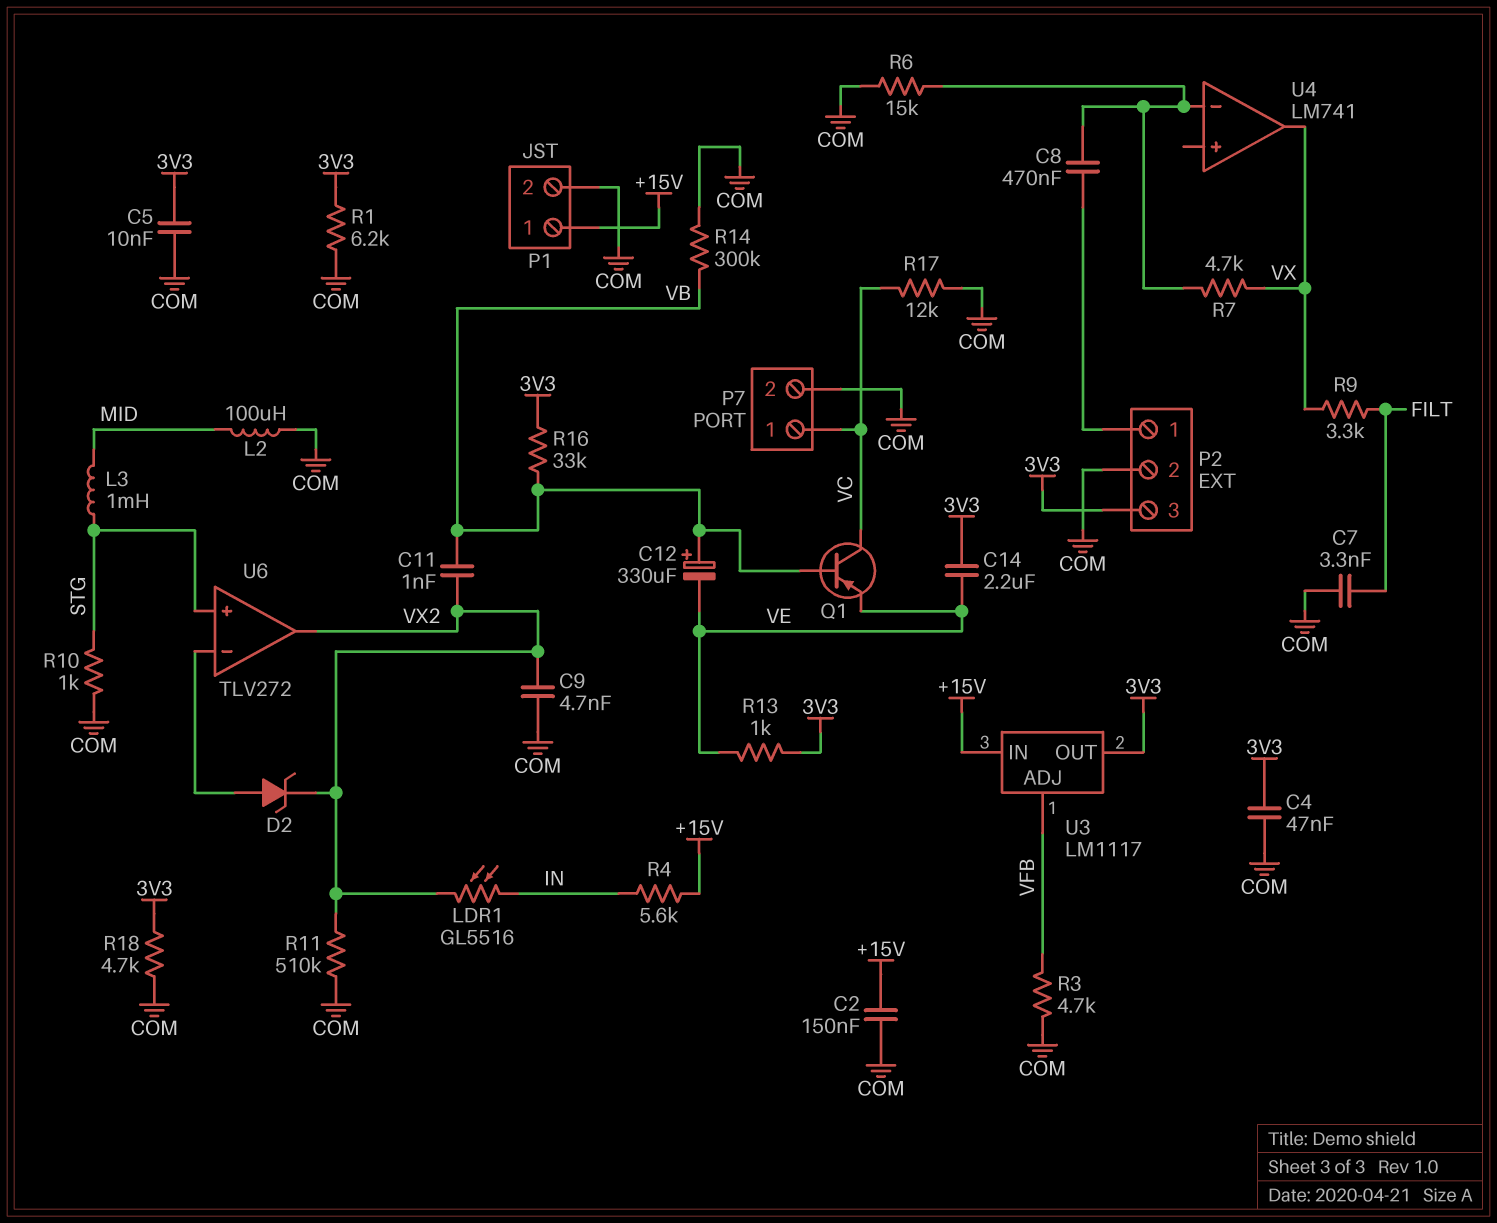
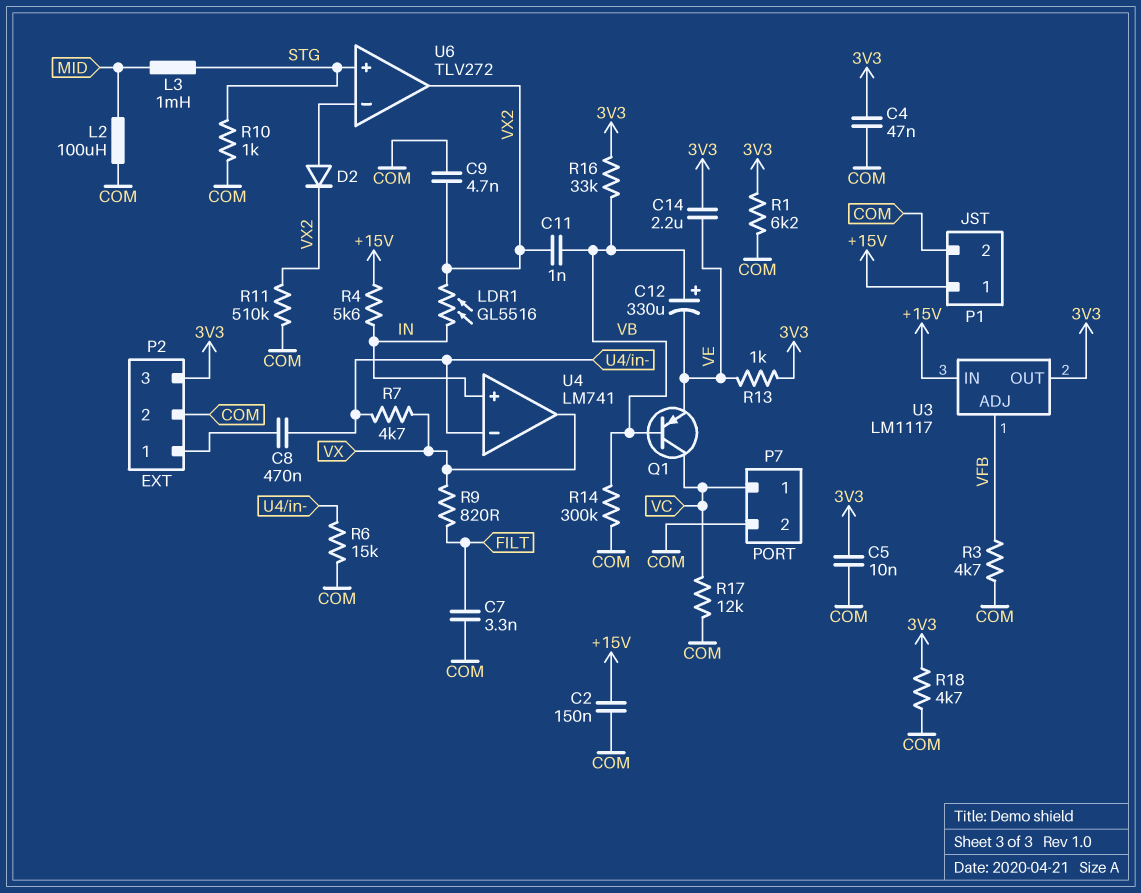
D2: zener (A U6/in-, K VX2) -> diode (A U6/in-, K VX2)
R9: 3.3k (FILT, VX) -> 820 (FILT, VX)
U4 pin in+: none -> IN

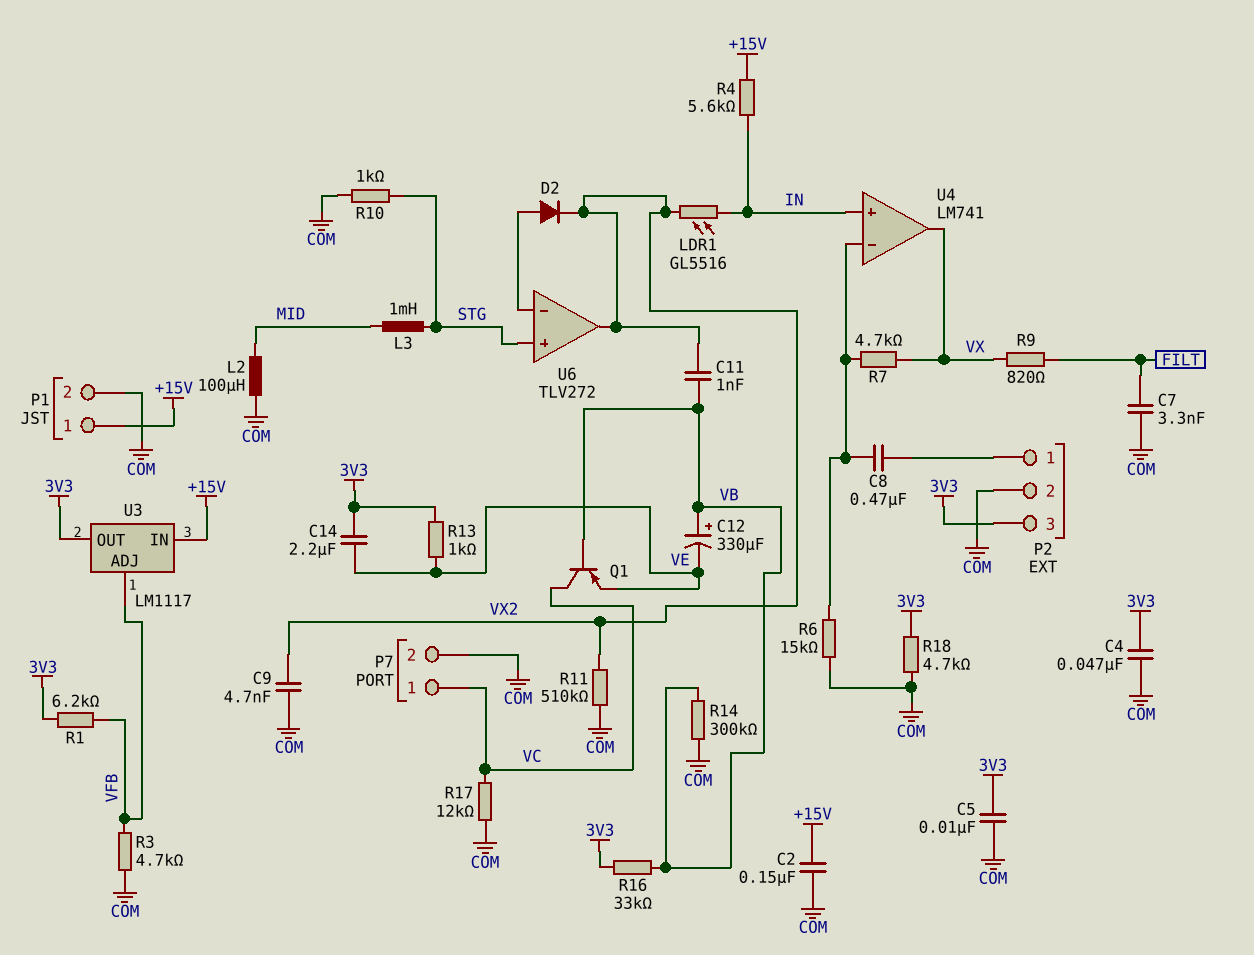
R1: 6.2k (3V3, COM) -> 6.2k (3V3, VFB)

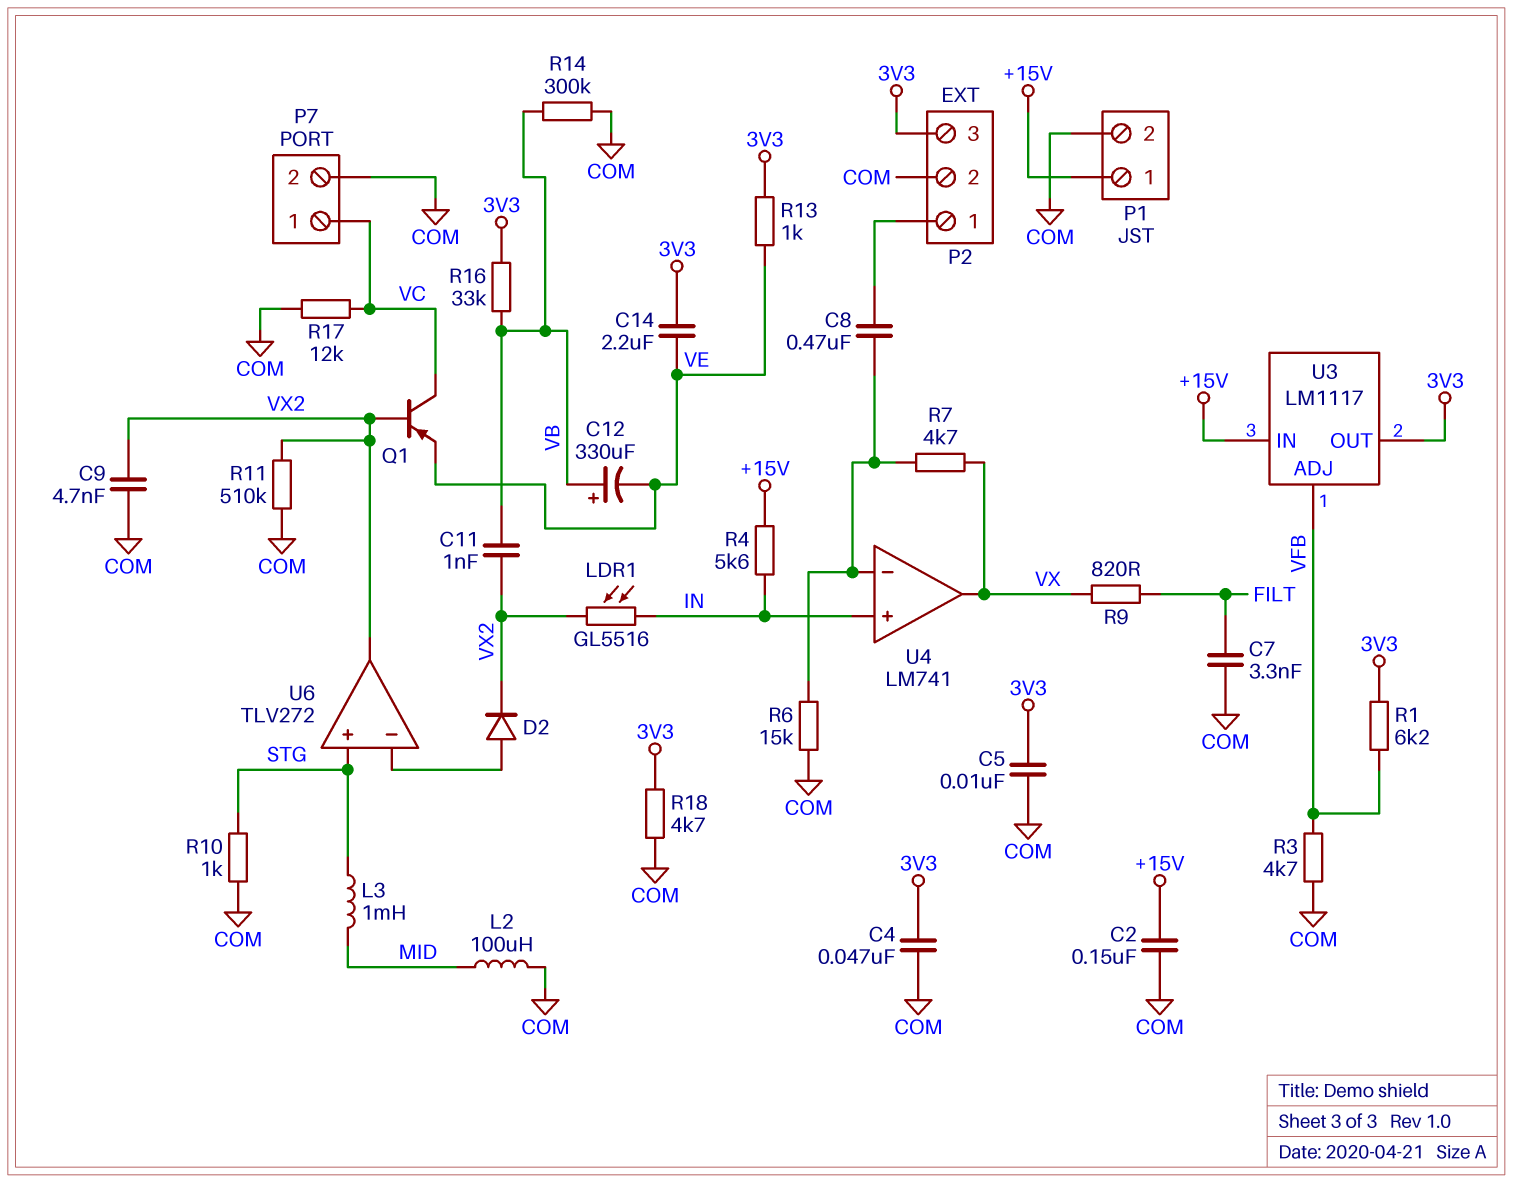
Q1: PNP (B VB, C VC, E VE) -> PNP (B VX2, C VC, E VE)

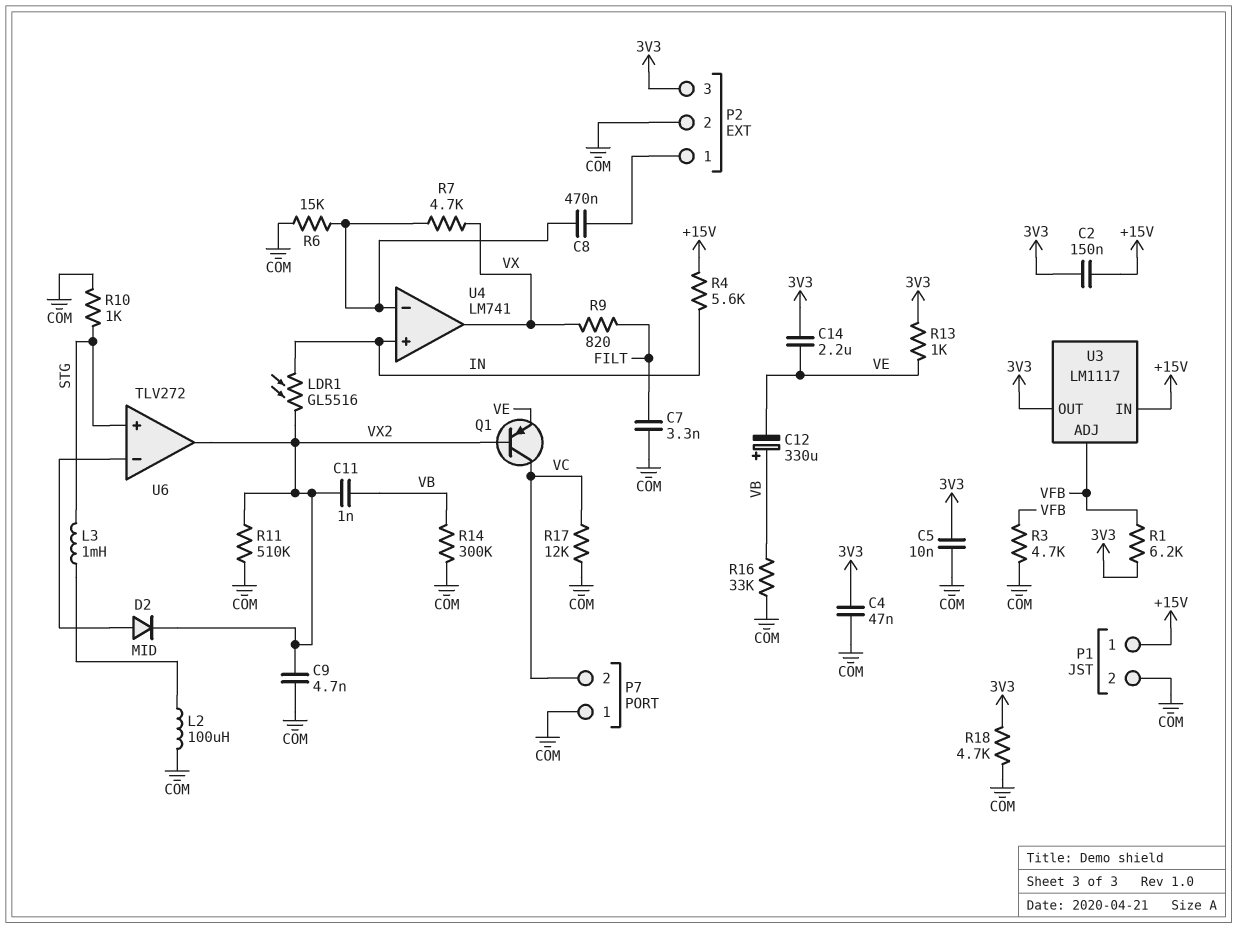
C2: 150nF (+15V, COM) -> 150nF (+15V, 3V3)
P7 pin 1: VC -> COM
P7 pin 2: COM -> VC
R16: 33k (3V3, VB) -> 33k (COM, VB)

